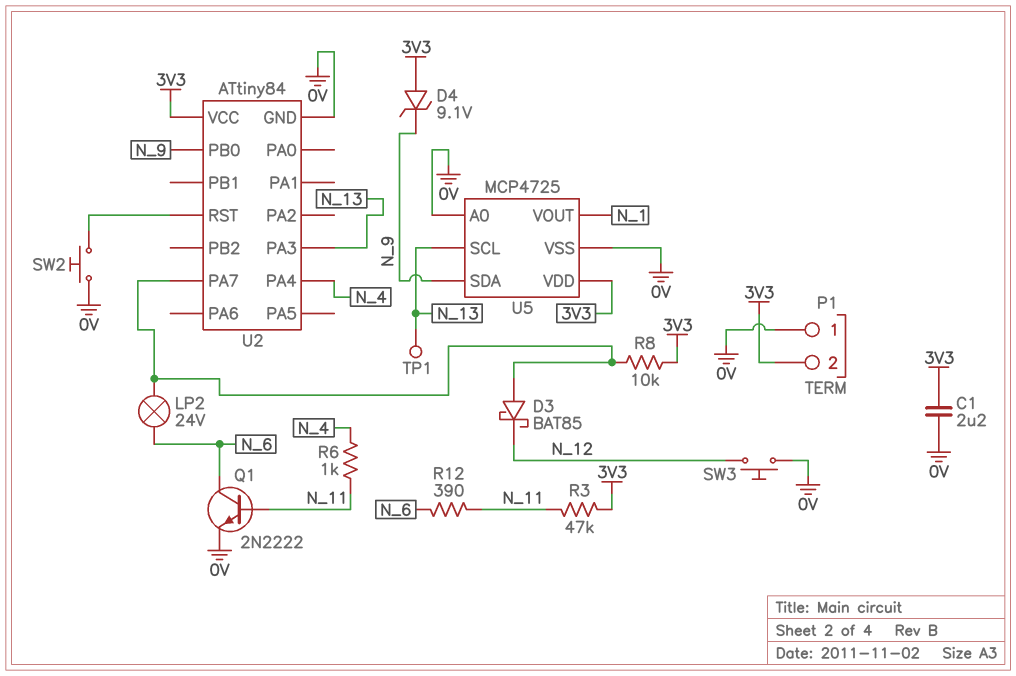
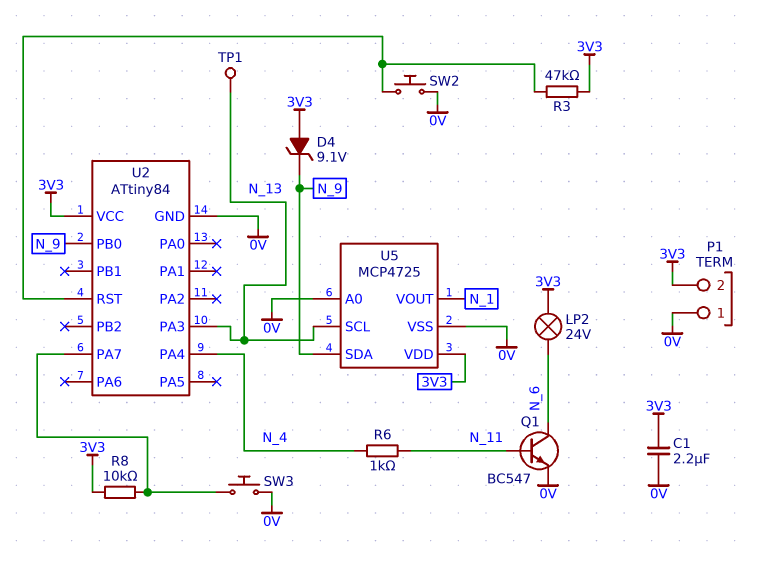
D3: schottky BAT85 (A U2/PA7, K N_12) -> none
LP2: lamp 24V (N_6, U2/PA7) -> lamp 24V (3V3, N_6)
Q1: NPN 2N2222 (B N_11, C N_6, E 0V) -> NPN BC547 (B N_11, C N_6, E 0V)
R3: 47k (3V3, N_11) -> 47k (3V3, U2/RST)
R12: 390 (N_6, N_11) -> none
SW3: button (0V, N_12) -> button (0V, U2/PA7)

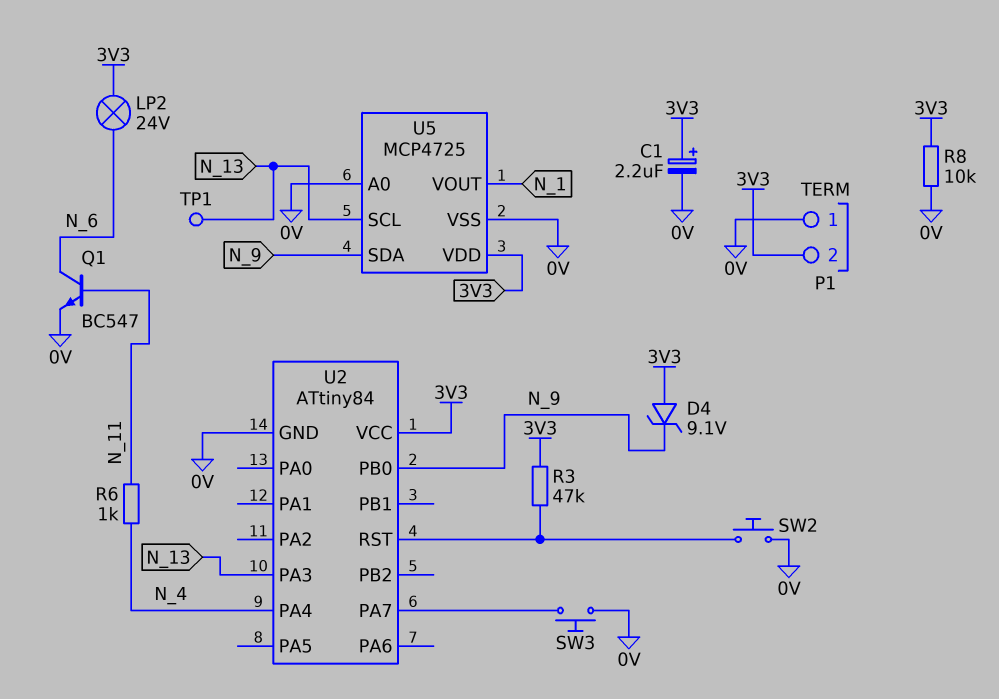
C1: 2.2uF (0V, 3V3) -> 2.2uF (plus 3V3, minus 0V)
R8: 10k (3V3, U2/PA7) -> 10k (0V, 3V3)

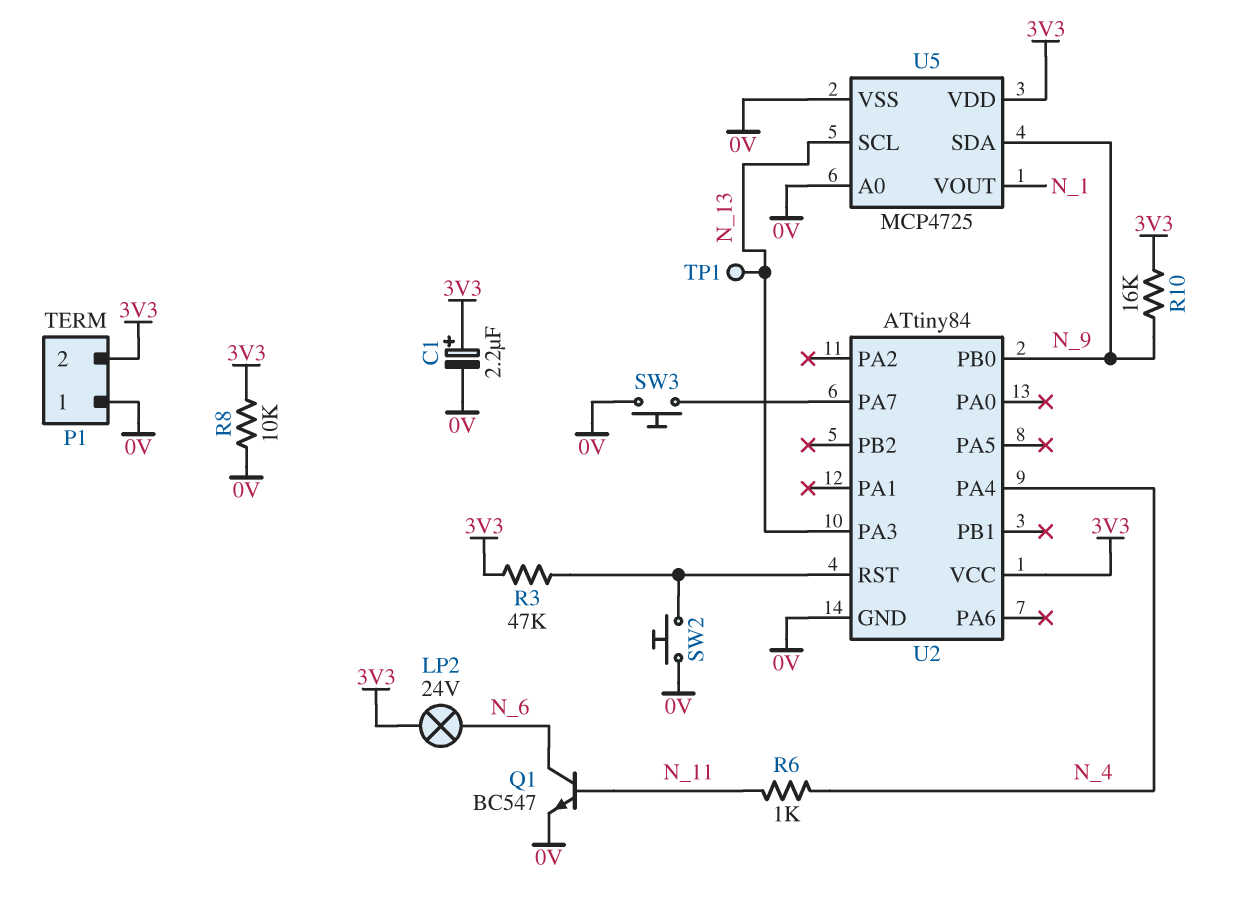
D4: zener 9.1V (A 3V3, K N_9) -> none
R10: none -> 16k (3V3, N_9)

